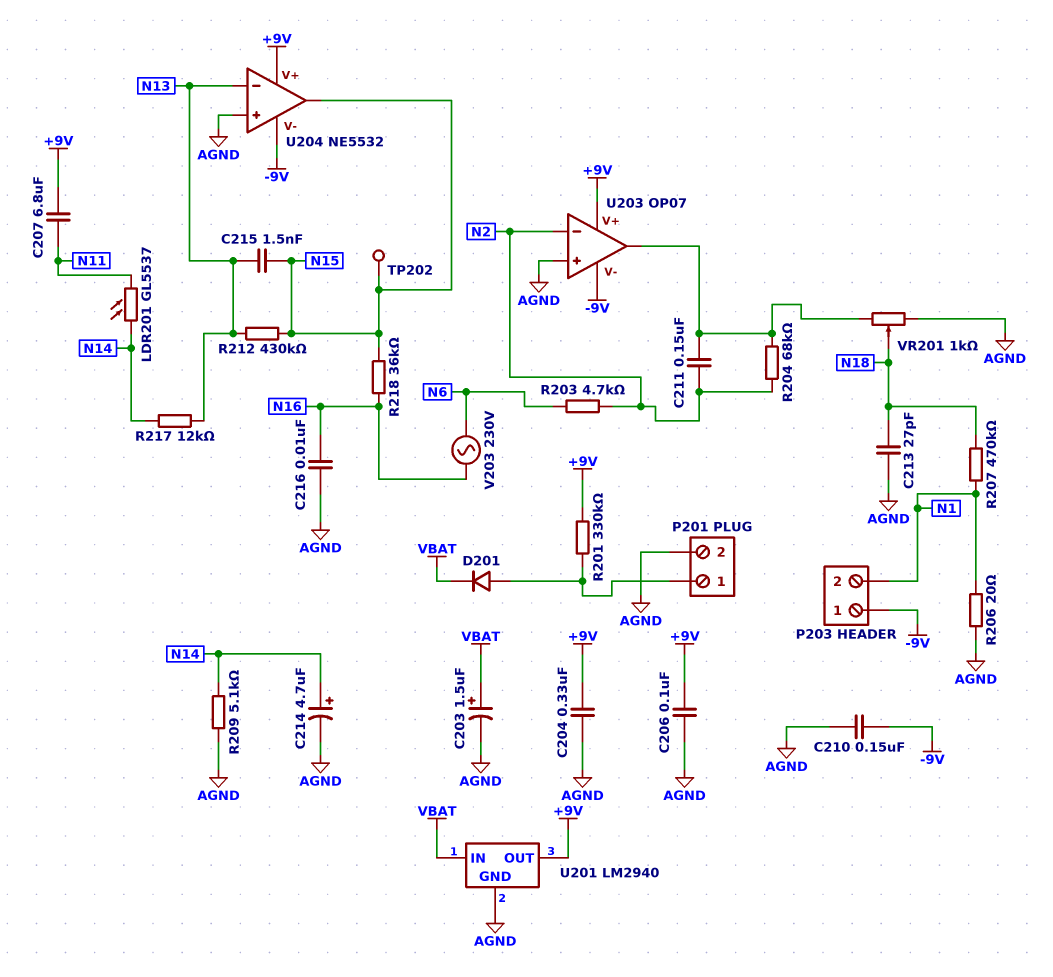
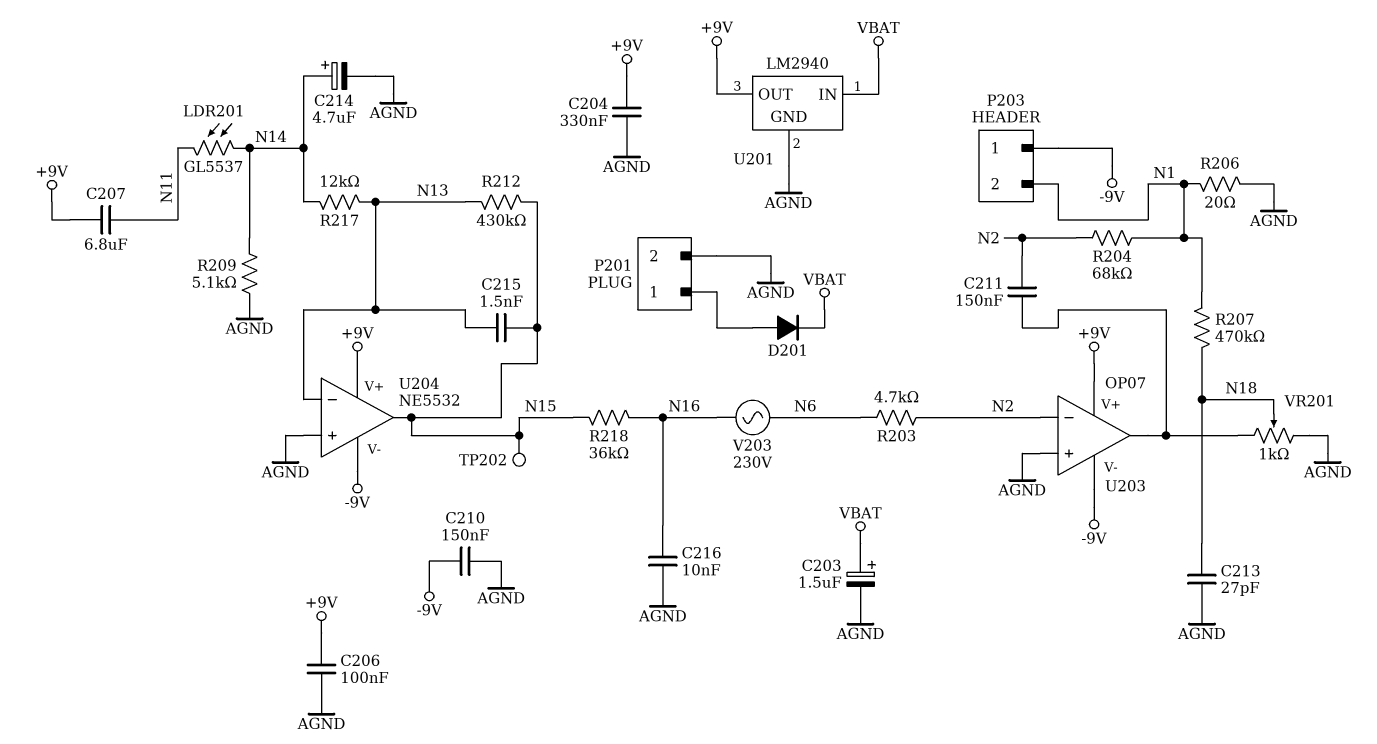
R201: 330k (+9V, P201/1) -> none
R204: 68k (N2, U203/out) -> 68k (N1, N2)

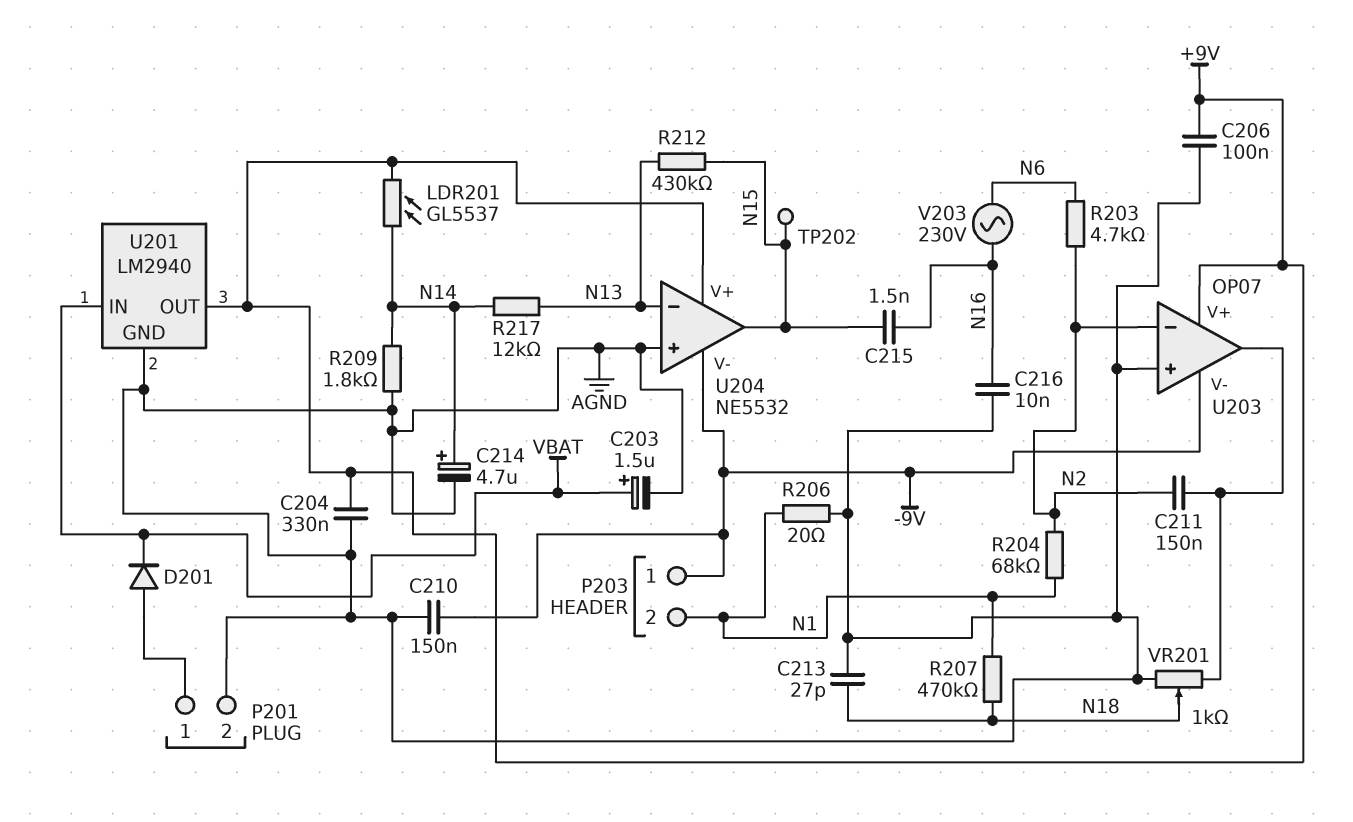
C207: 6.8uF (+9V, N11) -> none
C215: 1.5nF (N13, N15) -> 1.5nF (N15, N16)
LDR201: GL5537 (N11, N14) -> GL5537 (+9V, N14)
R209: 5.1k (AGND, N14) -> 1.8k (AGND, N14)
R218: 36k (N15, N16) -> none

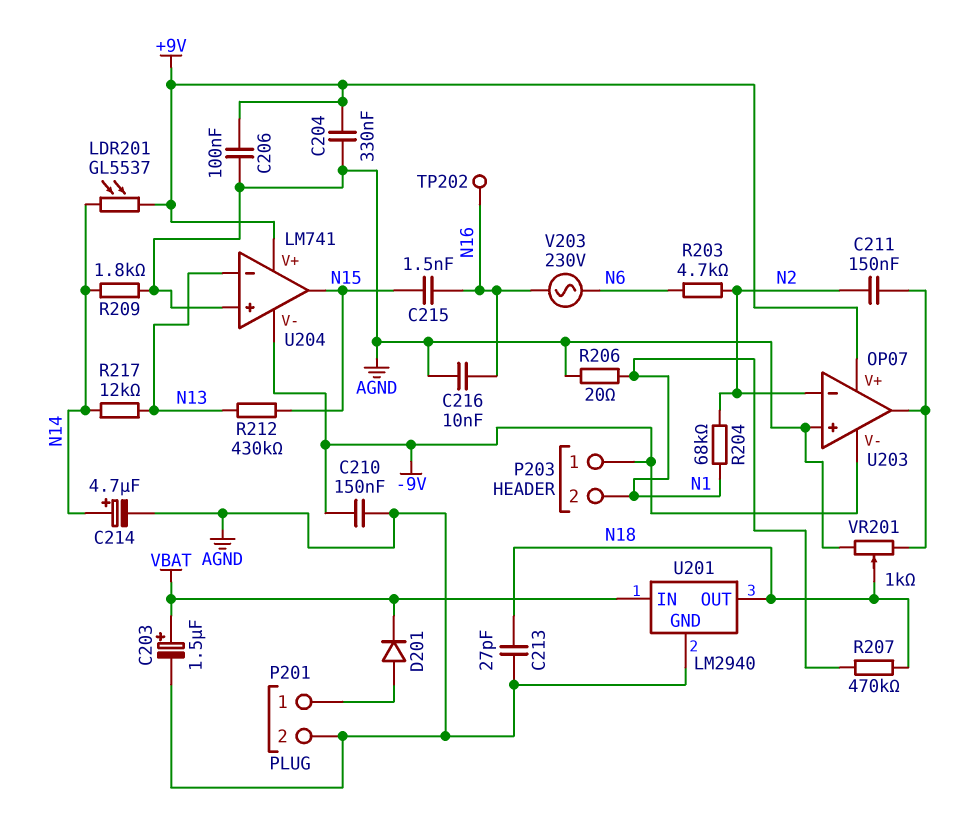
TP202: test point (N15) -> test point (N16)
U201 pin OUT: +9V -> N18
U204: NE5532 -> LM741

